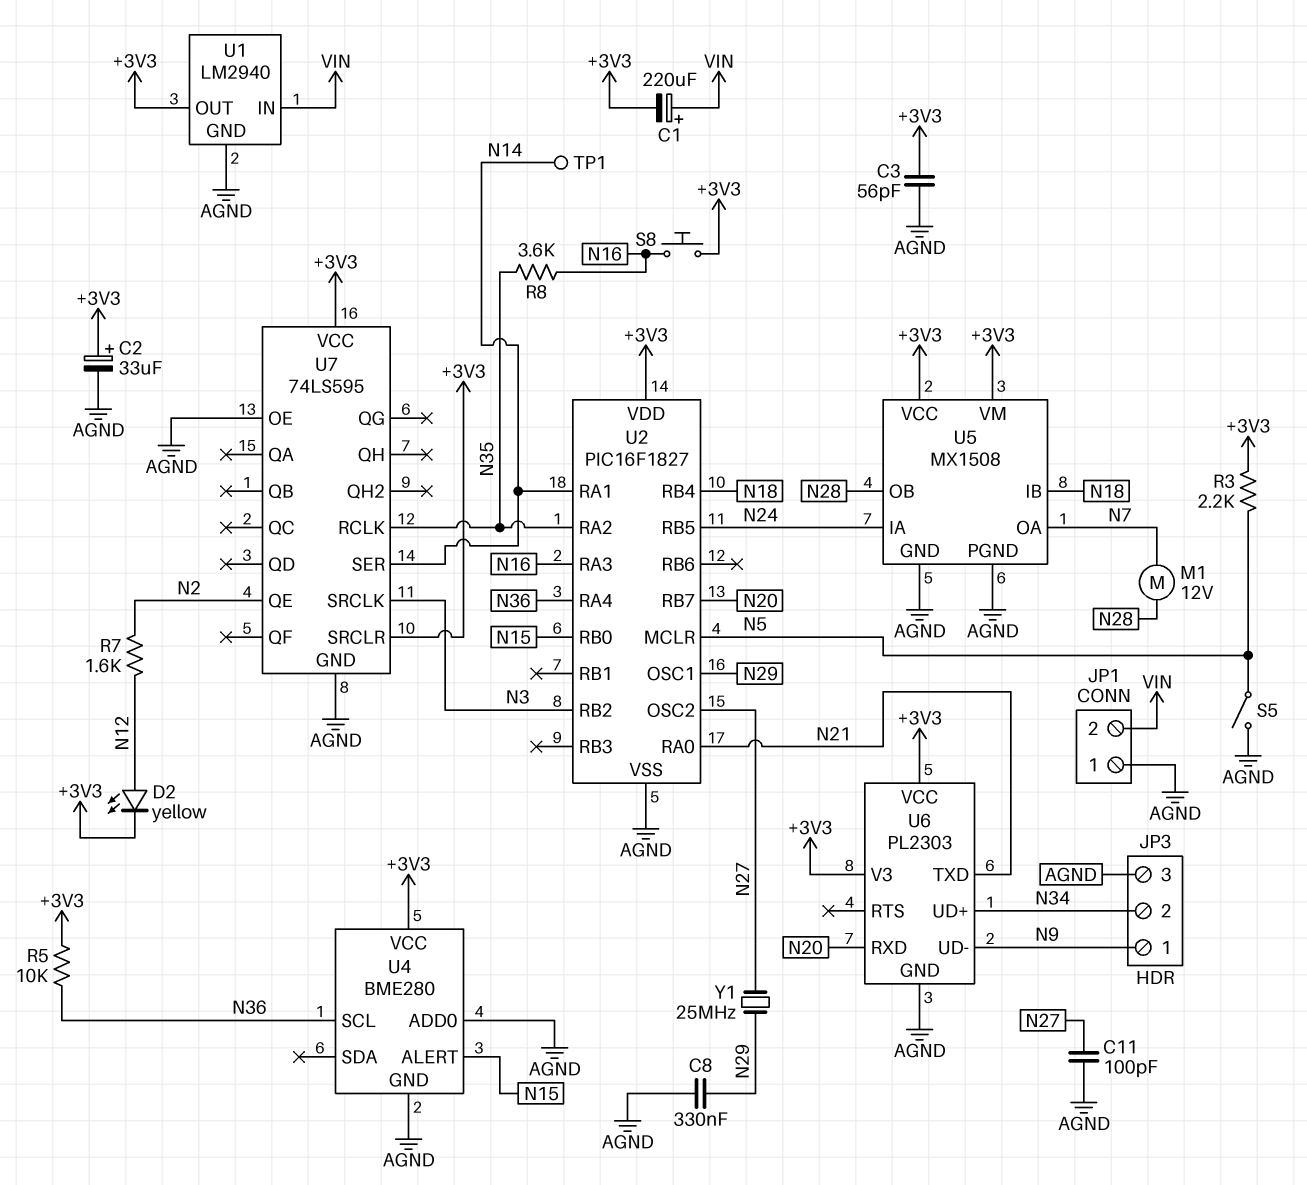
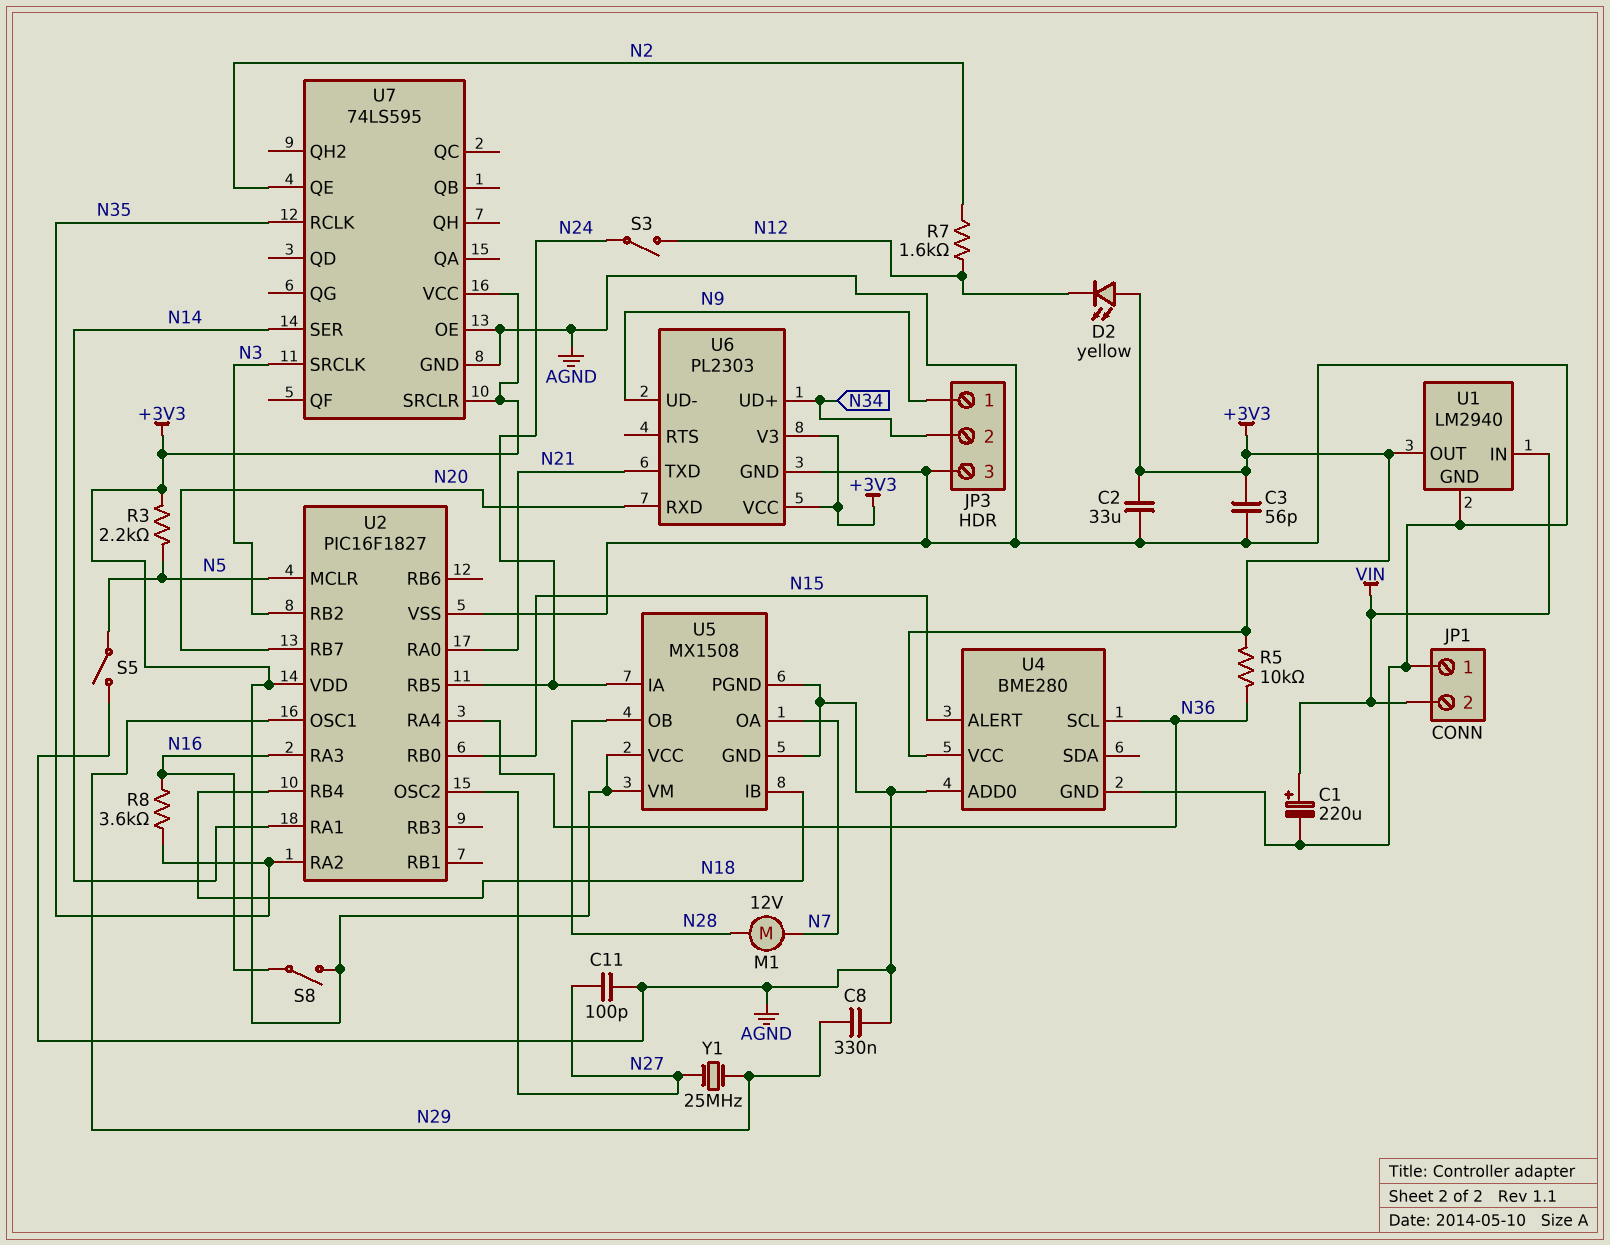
C1: 220uF (plus VIN, minus +3V3) -> 220uF (plus VIN, minus AGND)
C2: 33uF (plus +3V3, minus AGND) -> 33uF (+3V3, AGND)
D2: LED yellow (A N12, K +3V3) -> LED yellow (A +3V3, K N12)
S3: none -> switch (N12, N24)
S8: button (+3V3, N16) -> switch (+3V3, N16)
TP1: test point (N14) -> none

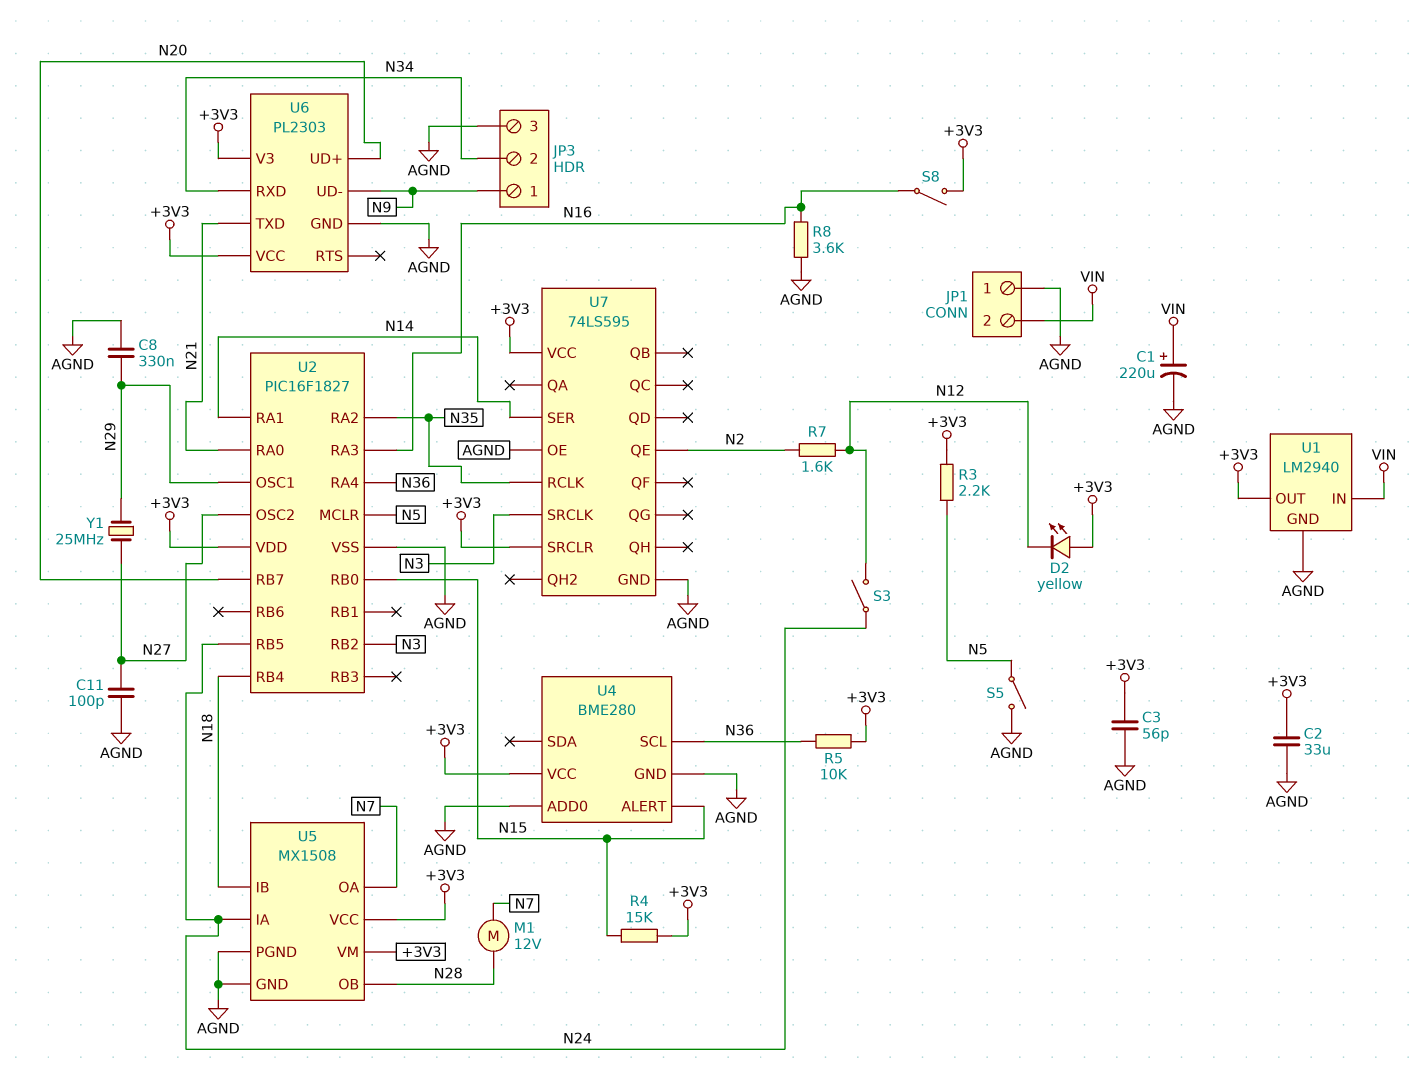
R4: none -> 15k (+3V3, N15)
R8: 3.6k (N16, N35) -> 3.6k (AGND, N16)
U6 pin RXD: N20 -> N34
U6 pin UD+: N34 -> N20

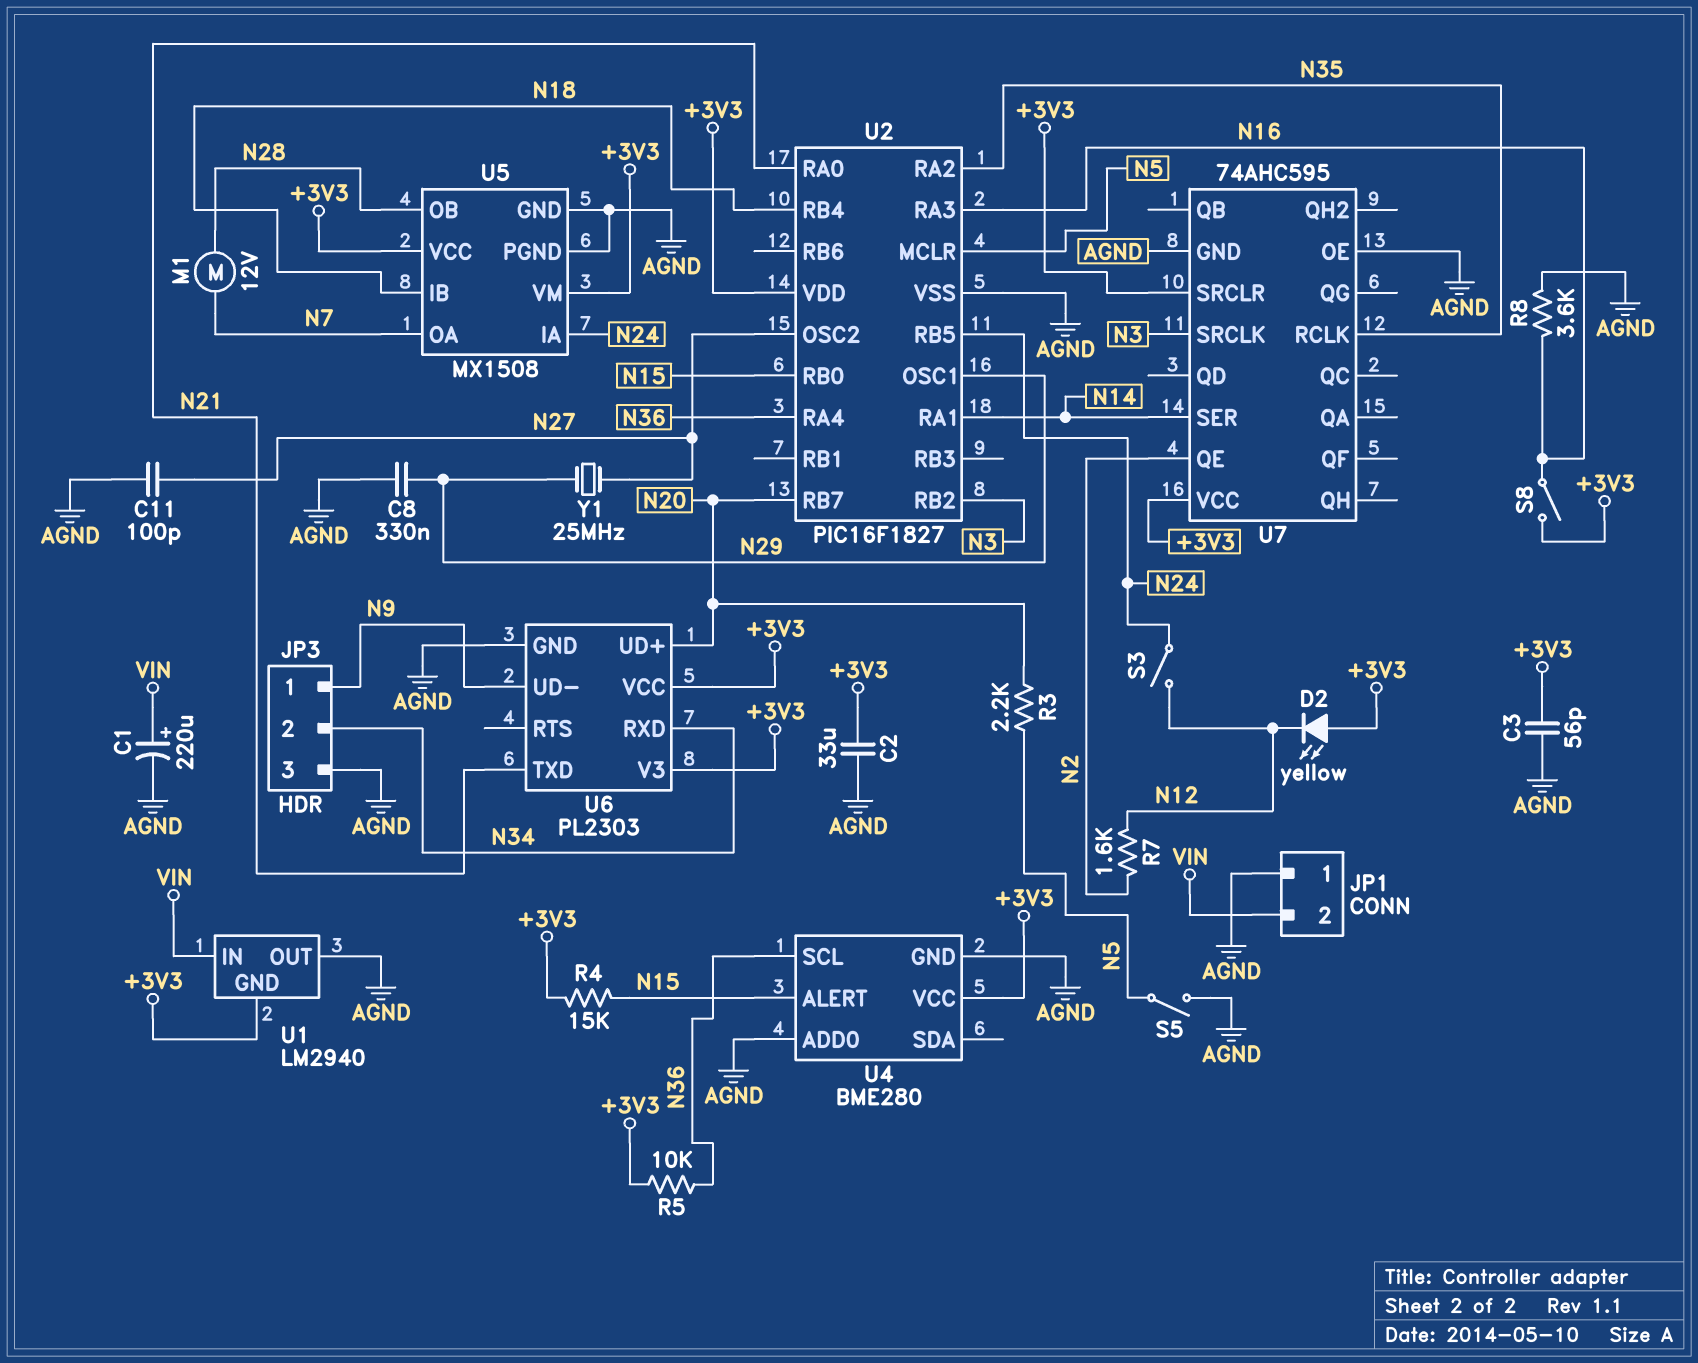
R3: 2.2k (+3V3, N5) -> 2.2k (N5, N20)
U1 pin GND: AGND -> +3V3
U1 pin OUT: +3V3 -> AGND
U7: 74LS595 -> 74AHC595

